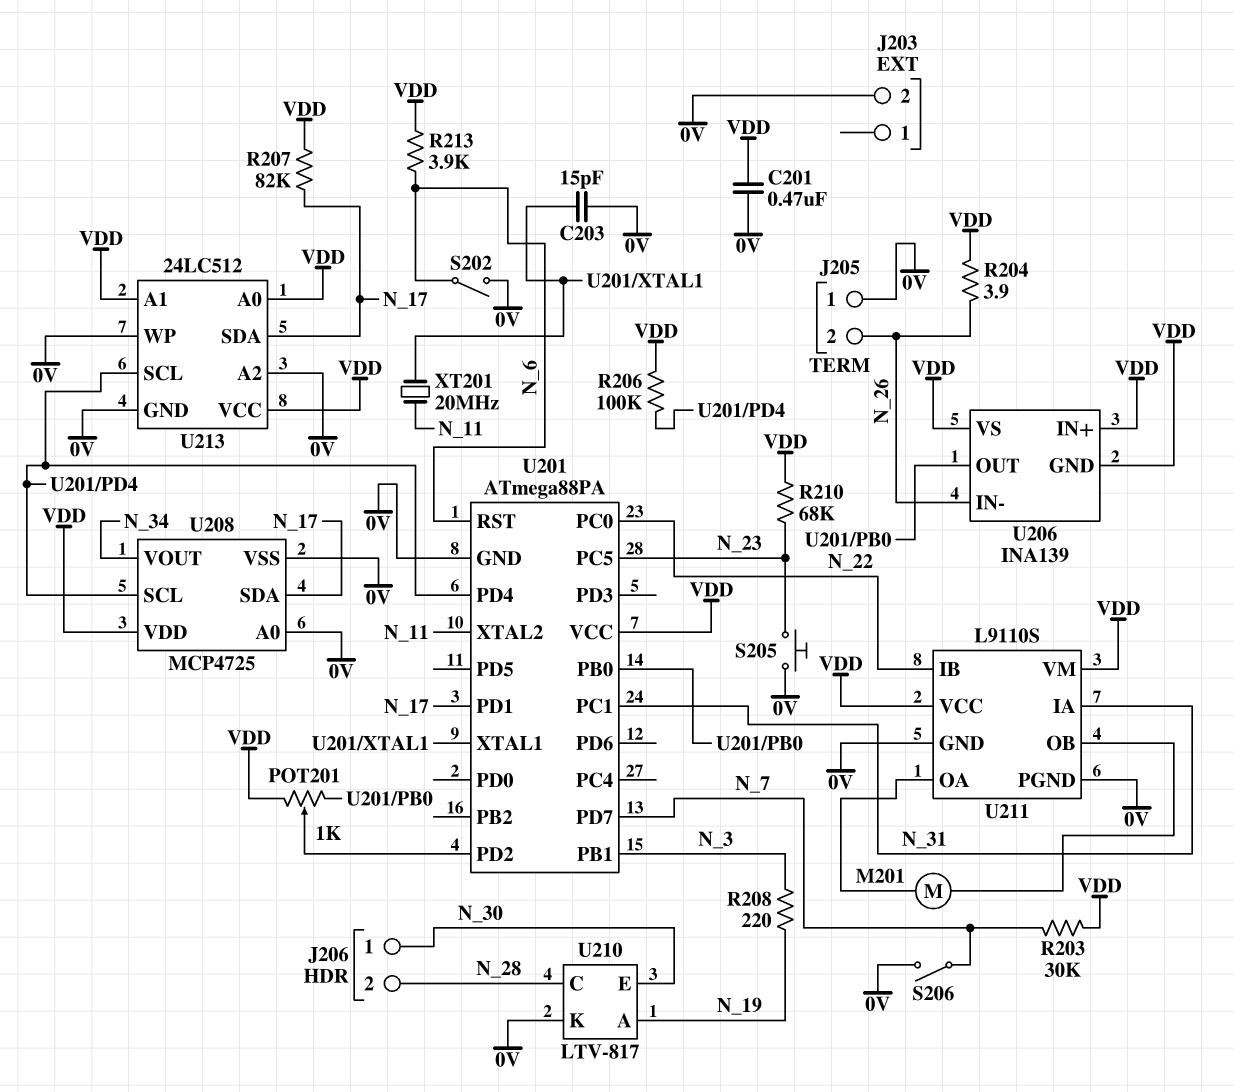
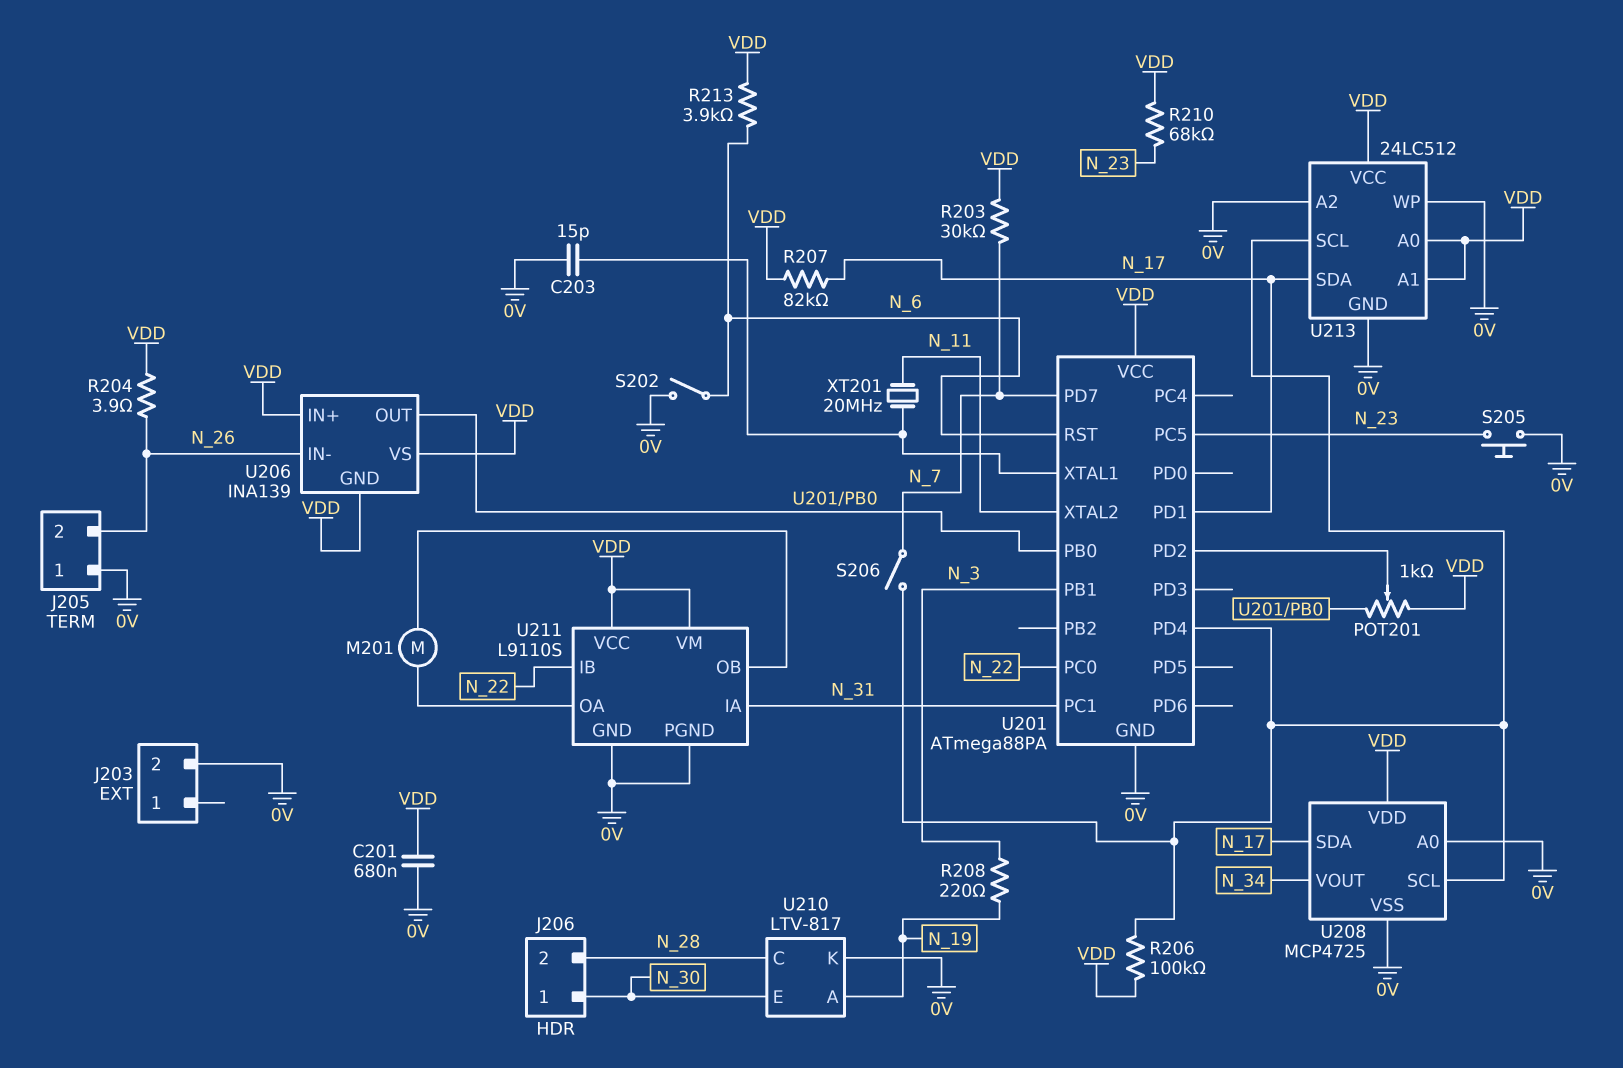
C201: 470nF (0V, VDD) -> 680nF (0V, VDD)
S206: switch (0V, N_7) -> switch (N_7, U201/PD4)

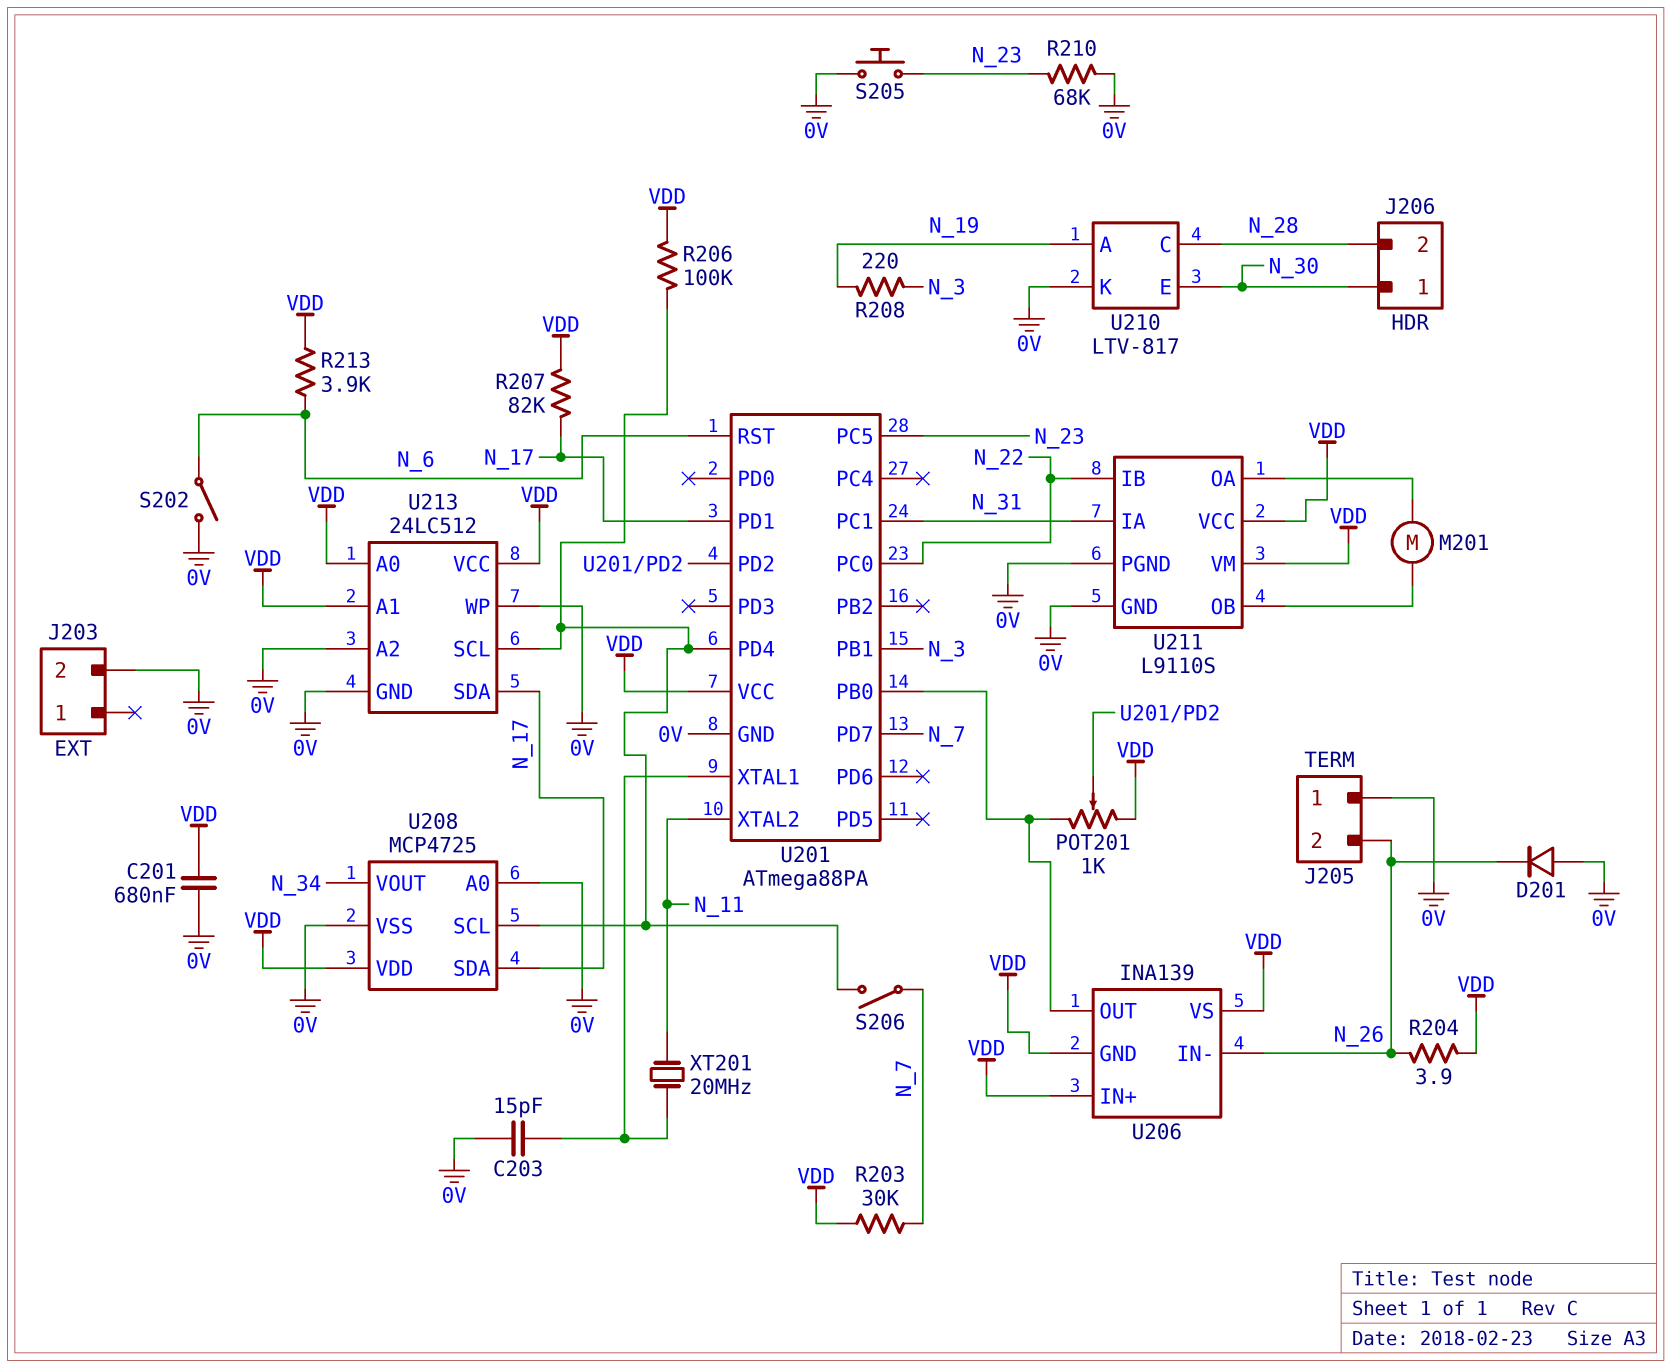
D201: none -> diode (A 0V, K N_26)
R210: 68k (N_23, VDD) -> 68k (0V, N_23)

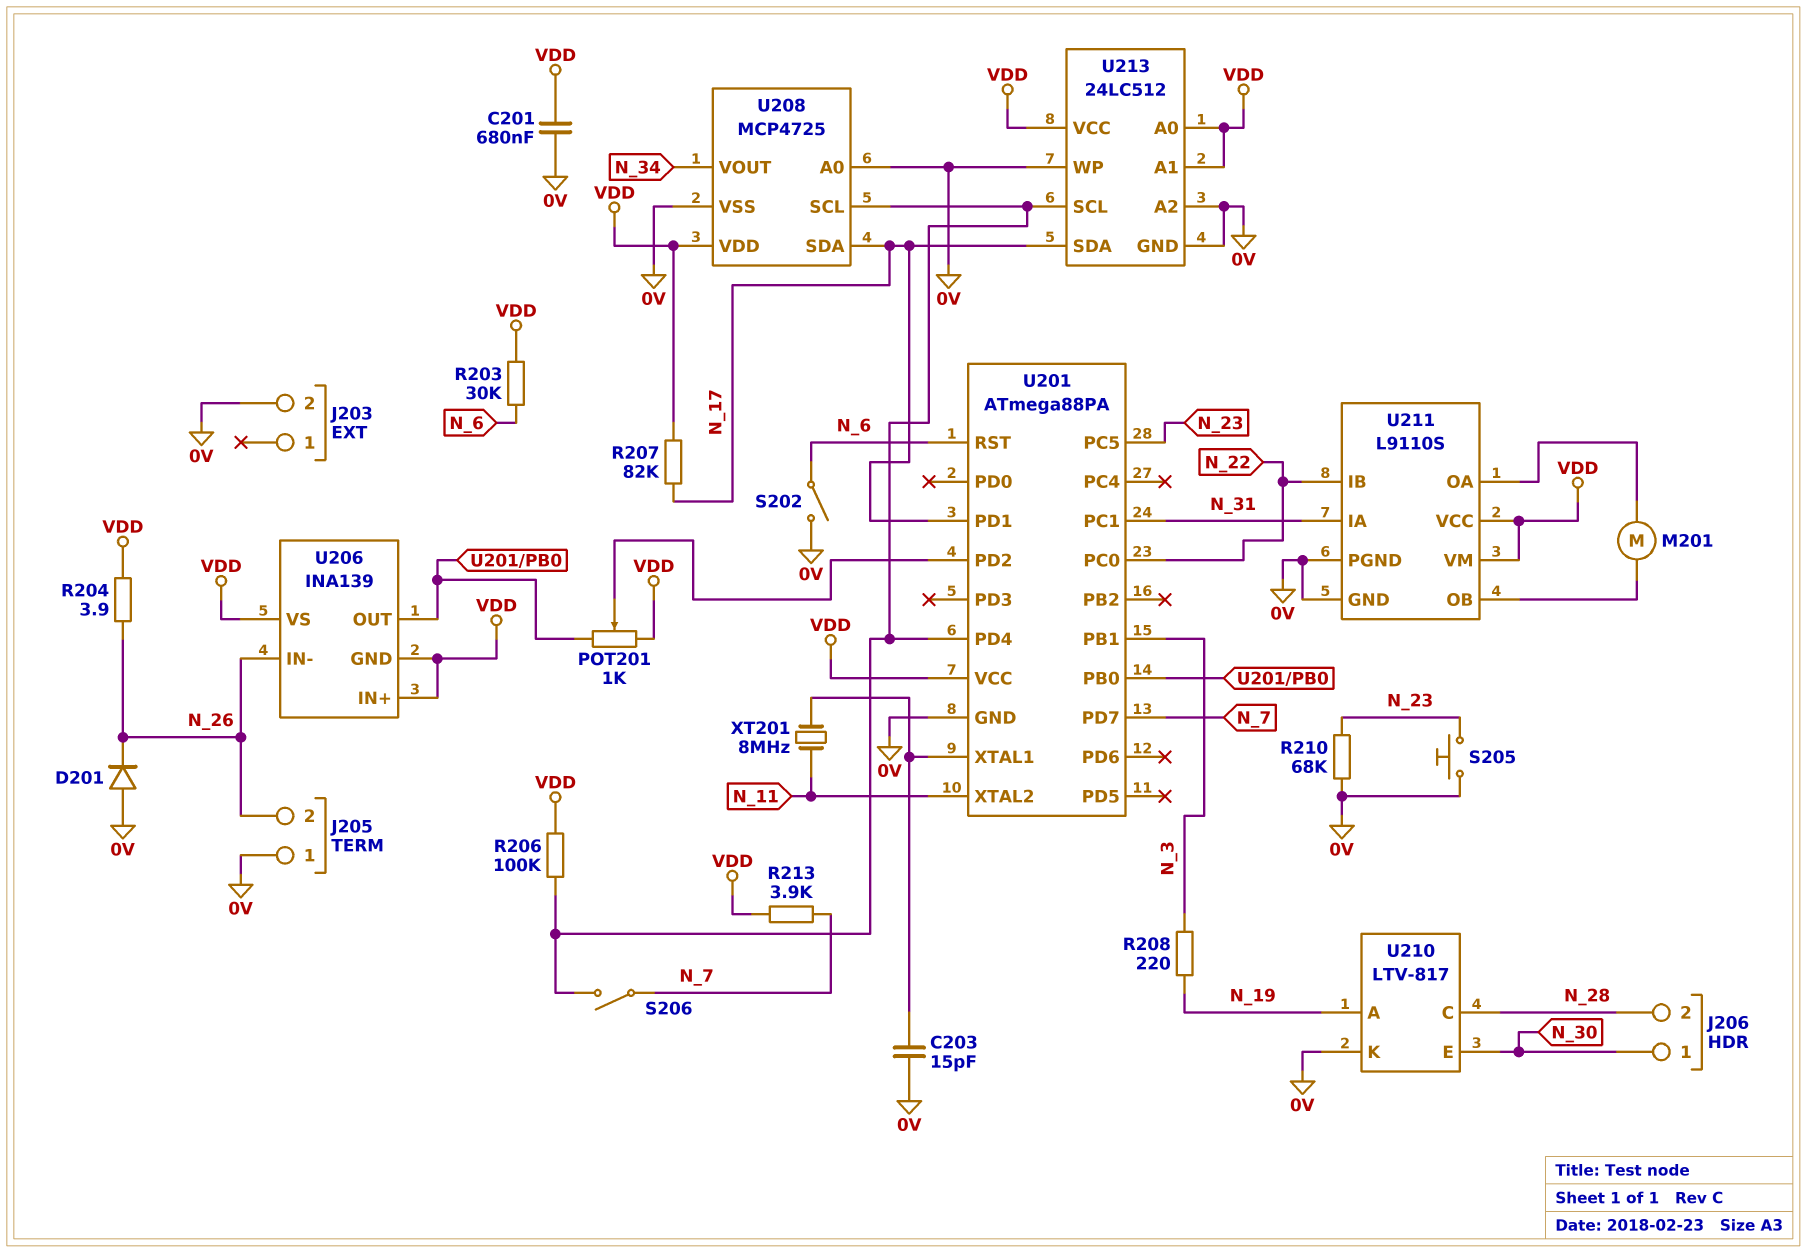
R203: 30k (N_7, VDD) -> 30k (N_6, VDD)
R213: 3.9k (N_6, VDD) -> 3.9k (N_7, VDD)
XT201: 20MHz (N_11, U201/XTAL1) -> 8MHz (N_11, U201/XTAL1)

